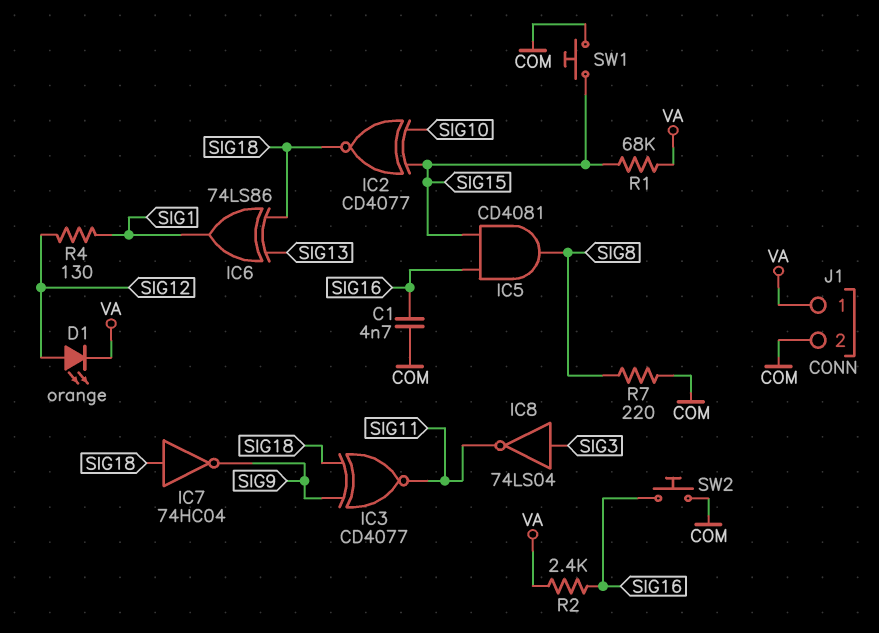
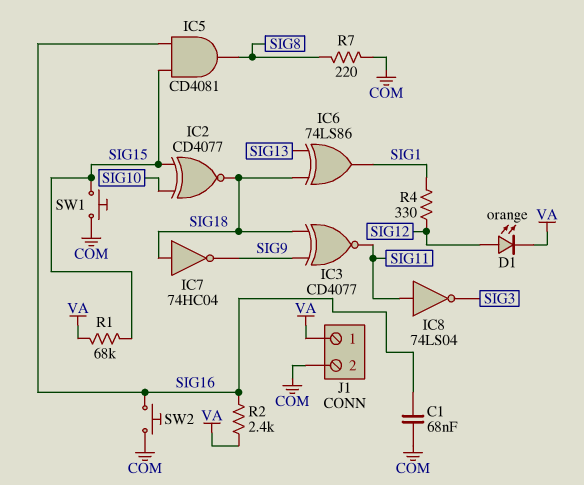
C1: 4.7nF (COM, SIG16) -> 68nF (COM, SIG16)
IC8: NOT 74LS04 (in SIG3, out SIG11) -> NOT 74LS04 (in SIG11, out SIG3)
R4: 130 (SIG1, SIG12) -> 330 (SIG1, SIG12)

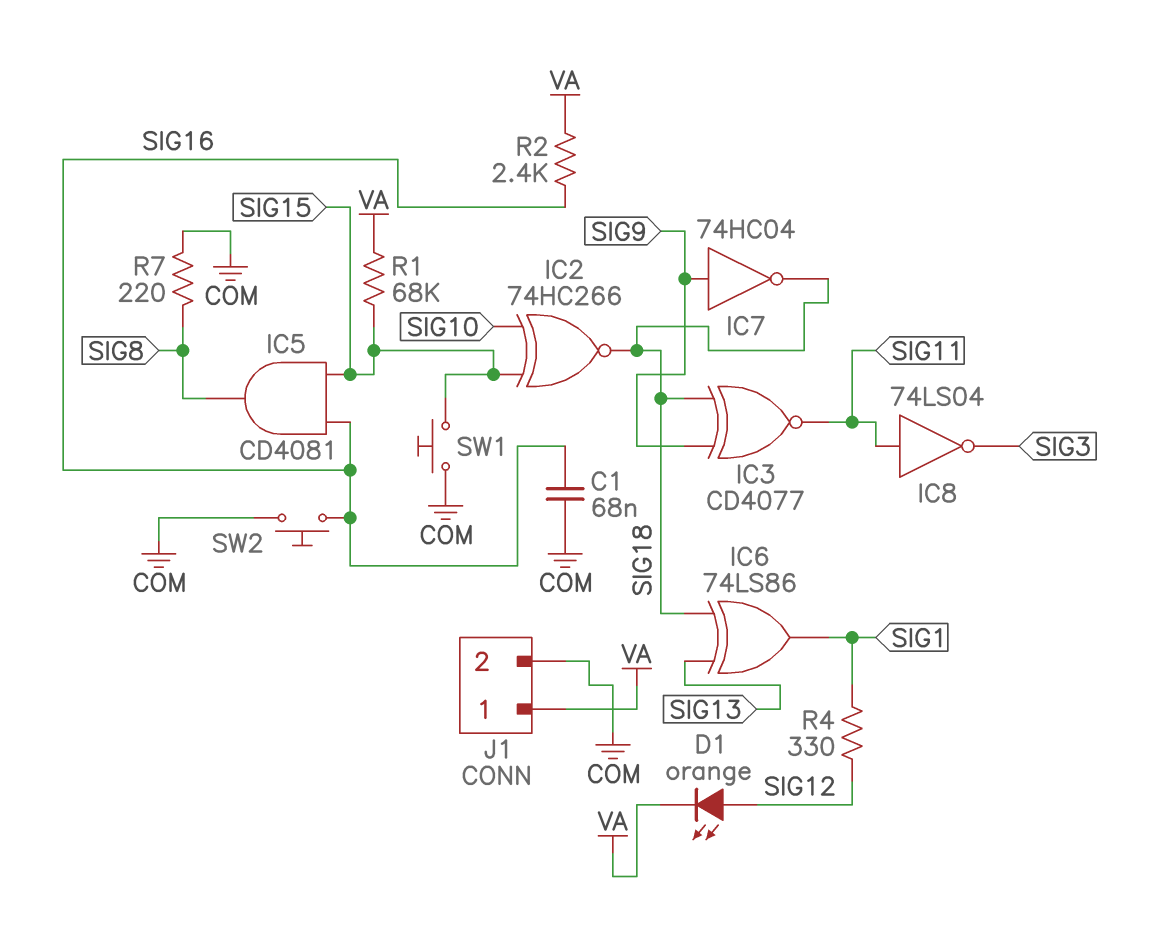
IC2: XNOR CD4077 (in SIG10, in SIG15, out SIG18) -> XNOR 74HC266 (in SIG10, in SIG15, out SIG18)
IC7: NOT 74HC04 (in SIG18, out SIG9) -> NOT 74HC04 (in SIG9, out SIG18)

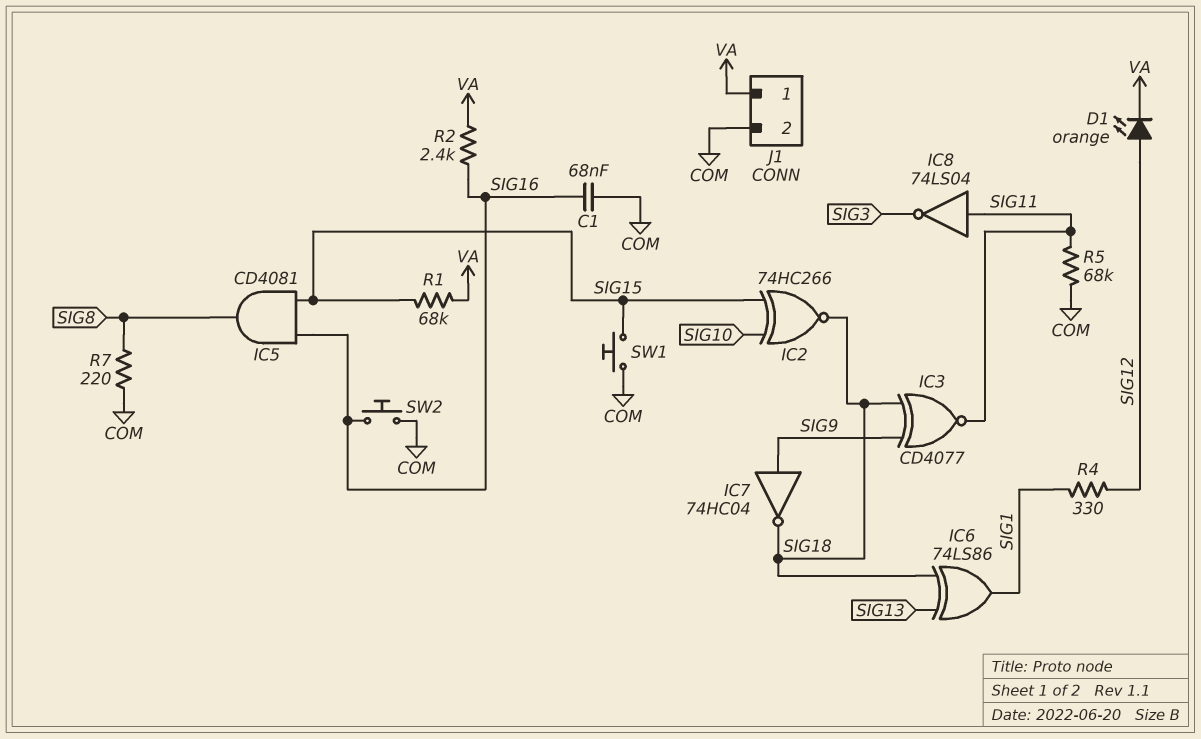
R5: none -> 68k (COM, SIG11)

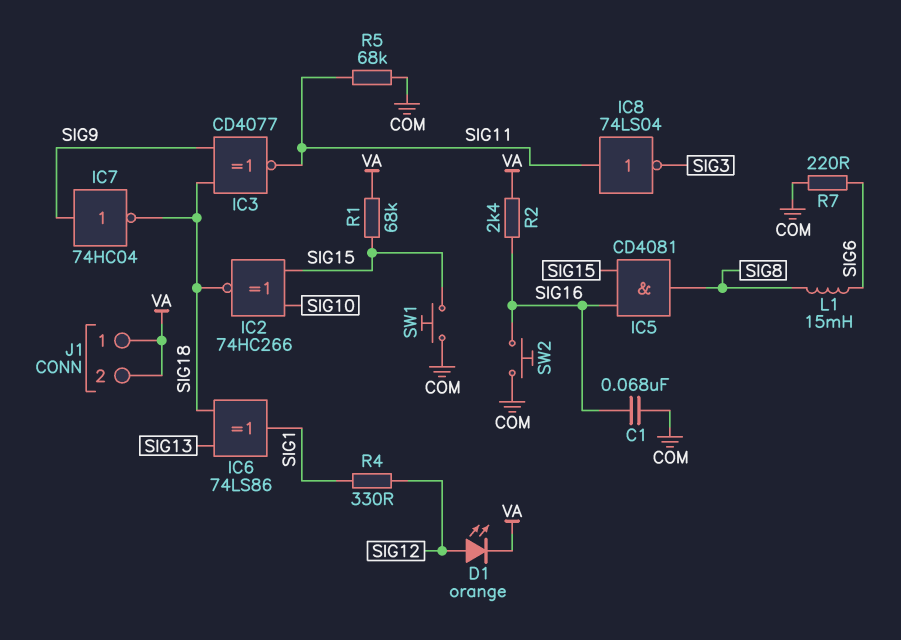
J1 pin 2: COM -> VA
L1: none -> 15mH (SIG6, SIG8)
R7: 220 (COM, SIG8) -> 220 (COM, SIG6)

